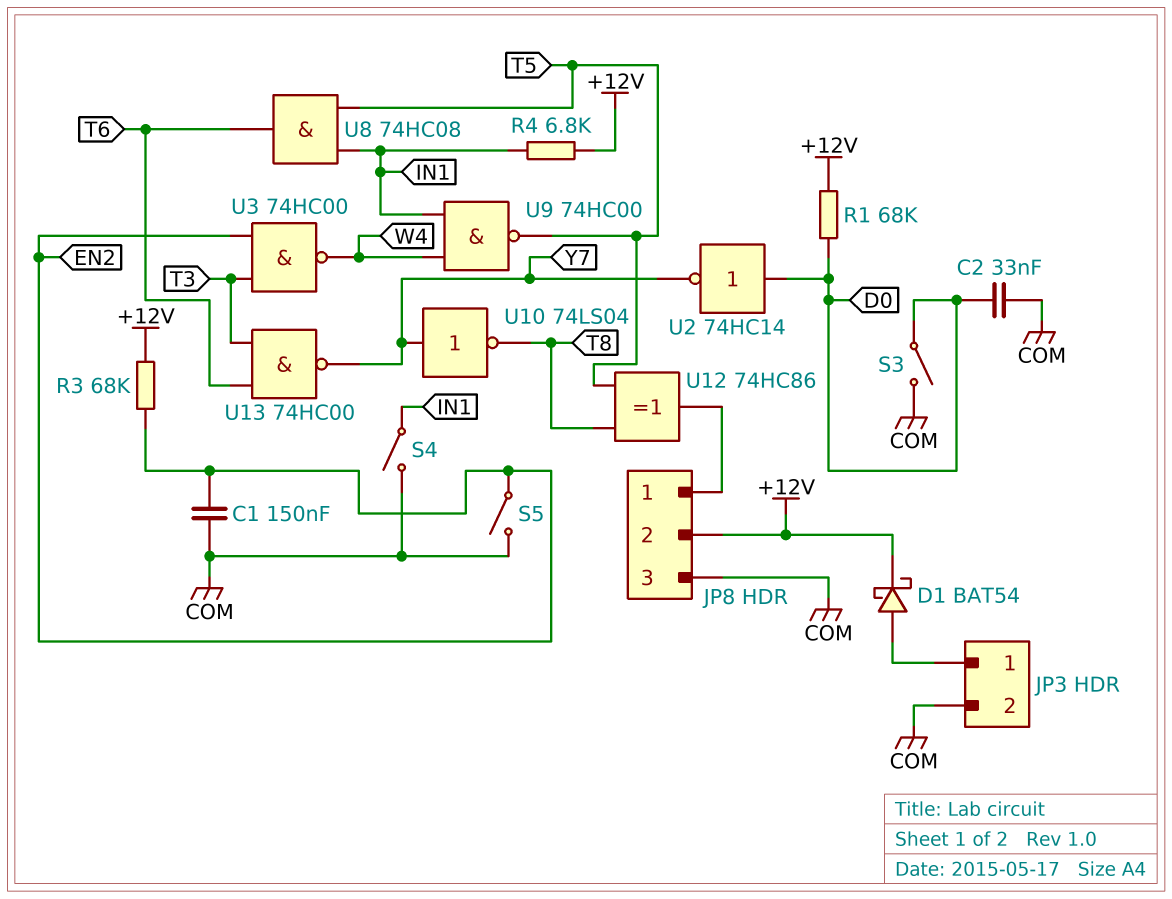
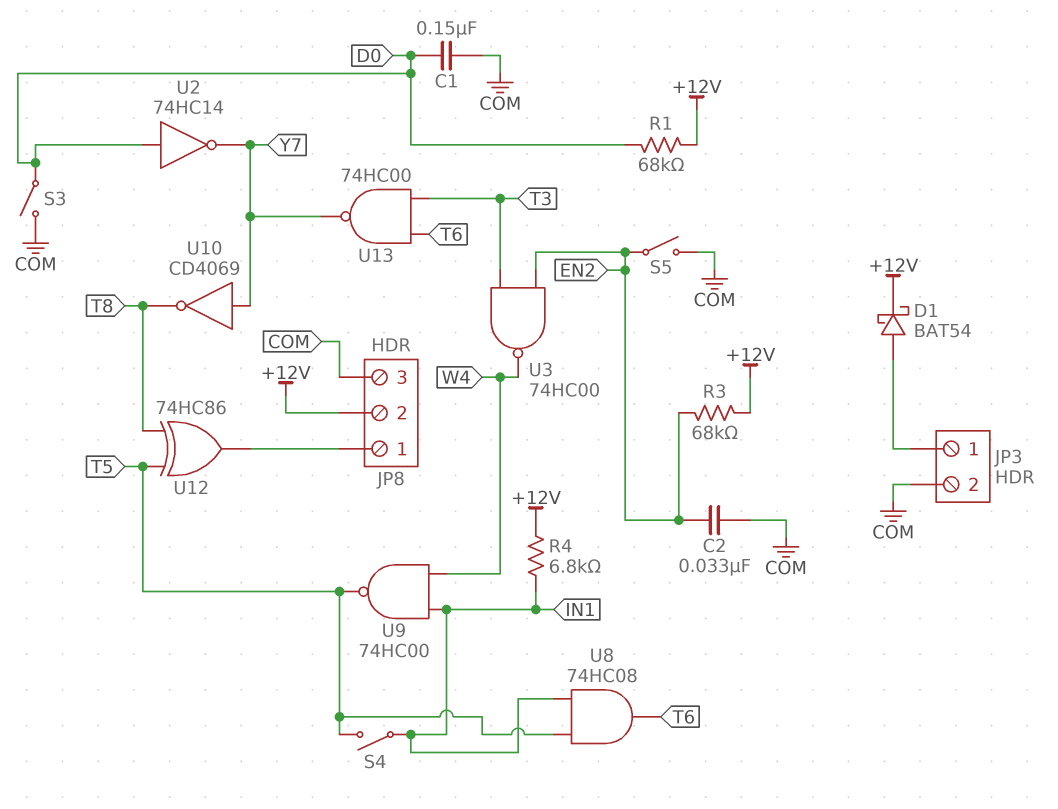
C1: 150nF (COM, EN2) -> 150nF (COM, D0)
C2: 33nF (COM, D0) -> 33nF (COM, EN2)
S4: switch (COM, IN1) -> switch (IN1, T5)
U10: NOT 74LS04 (in Y7, out T8) -> NOT CD4069 (in Y7, out T8)

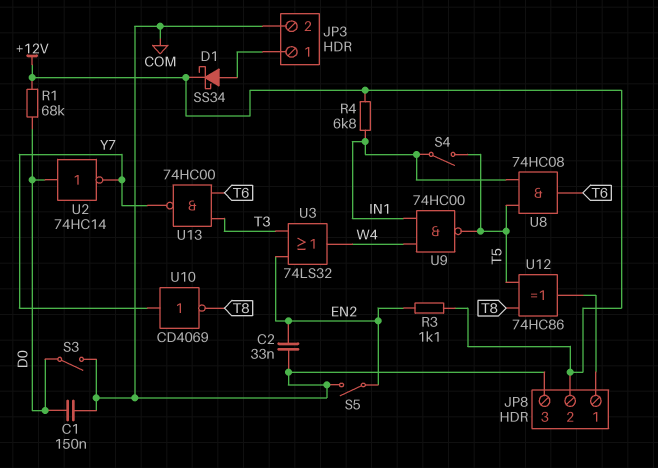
D1: schottky BAT54 (A JP3/1, K +12V) -> schottky SS34 (A JP3/1, K +12V)
R3: 68k (+12V, EN2) -> 1.1k (+12V, EN2)
U3: NAND 74HC00 (in EN2, in T3, out W4) -> OR 74LS32 (in EN2, in T3, out W4)

